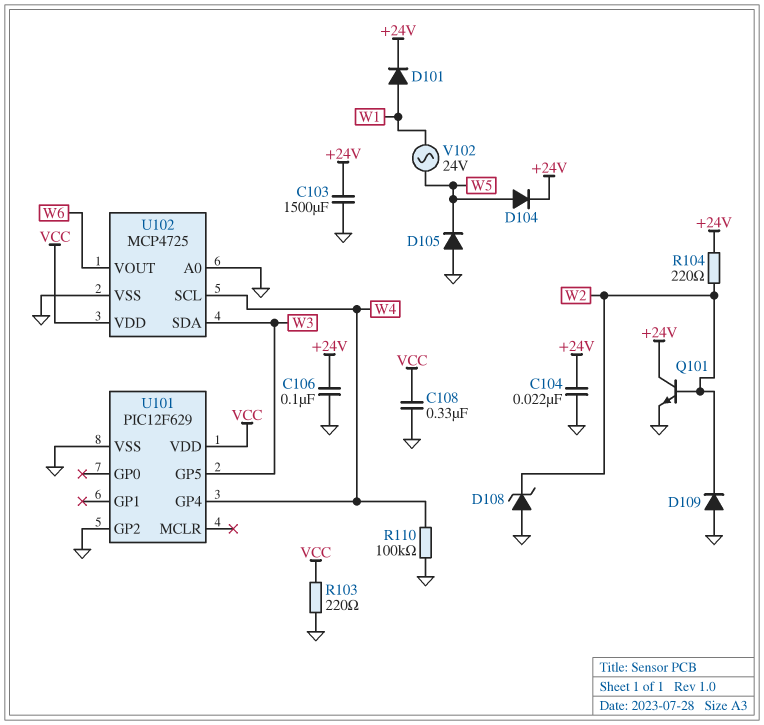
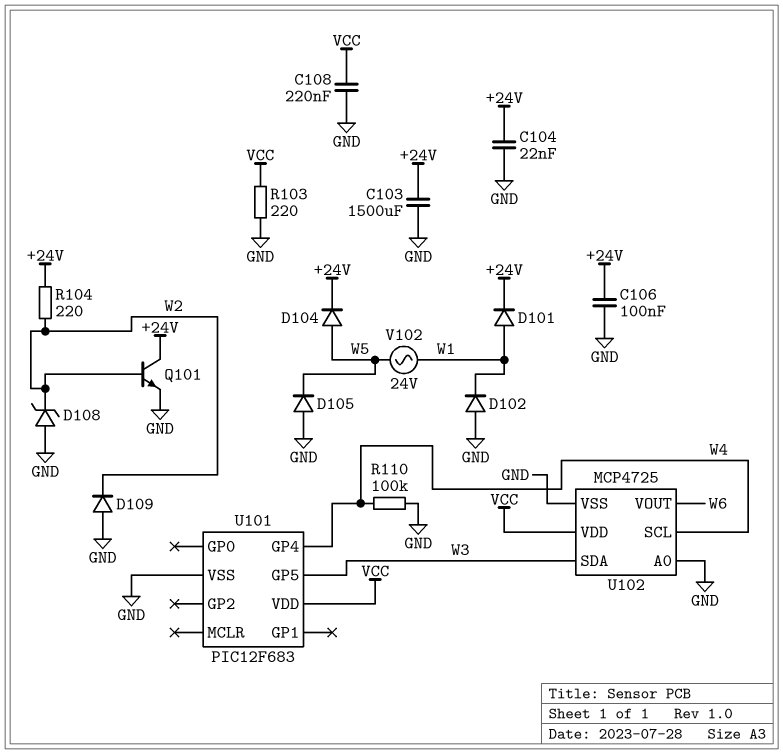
C108: 330nF (GND, VCC) -> 220nF (GND, VCC)
D102: none -> diode (A GND, K W1)
U101: PIC12F629 -> PIC12F683
U101 pin GP2: GND -> none

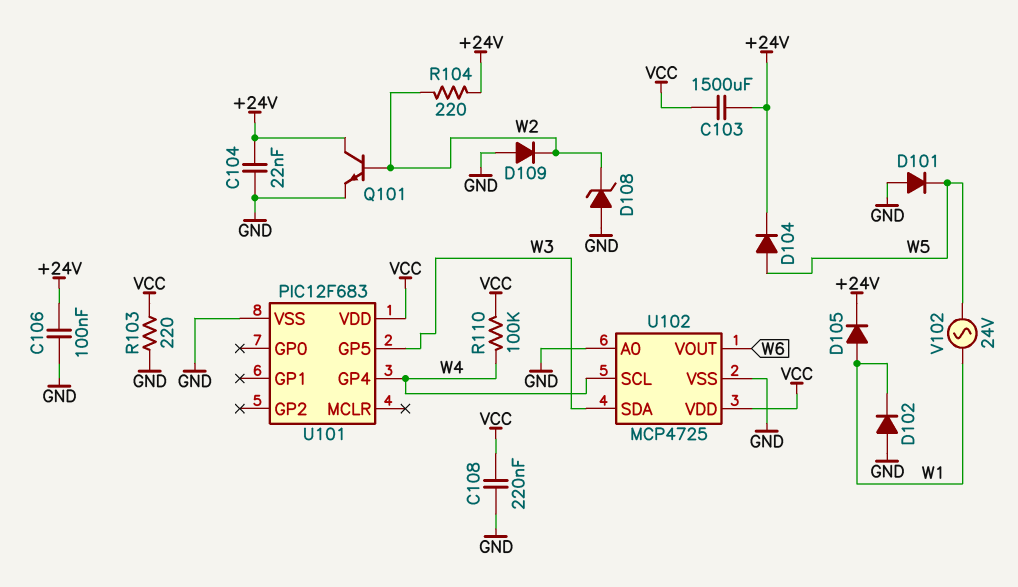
C103: 1500uF (+24V, GND) -> 1500uF (+24V, VCC)
D101: diode (A W1, K +24V) -> diode (A GND, K W5)
D105: diode (A GND, K W5) -> diode (A W1, K +24V)
R110: 100k (GND, W4) -> 100k (VCC, W4)

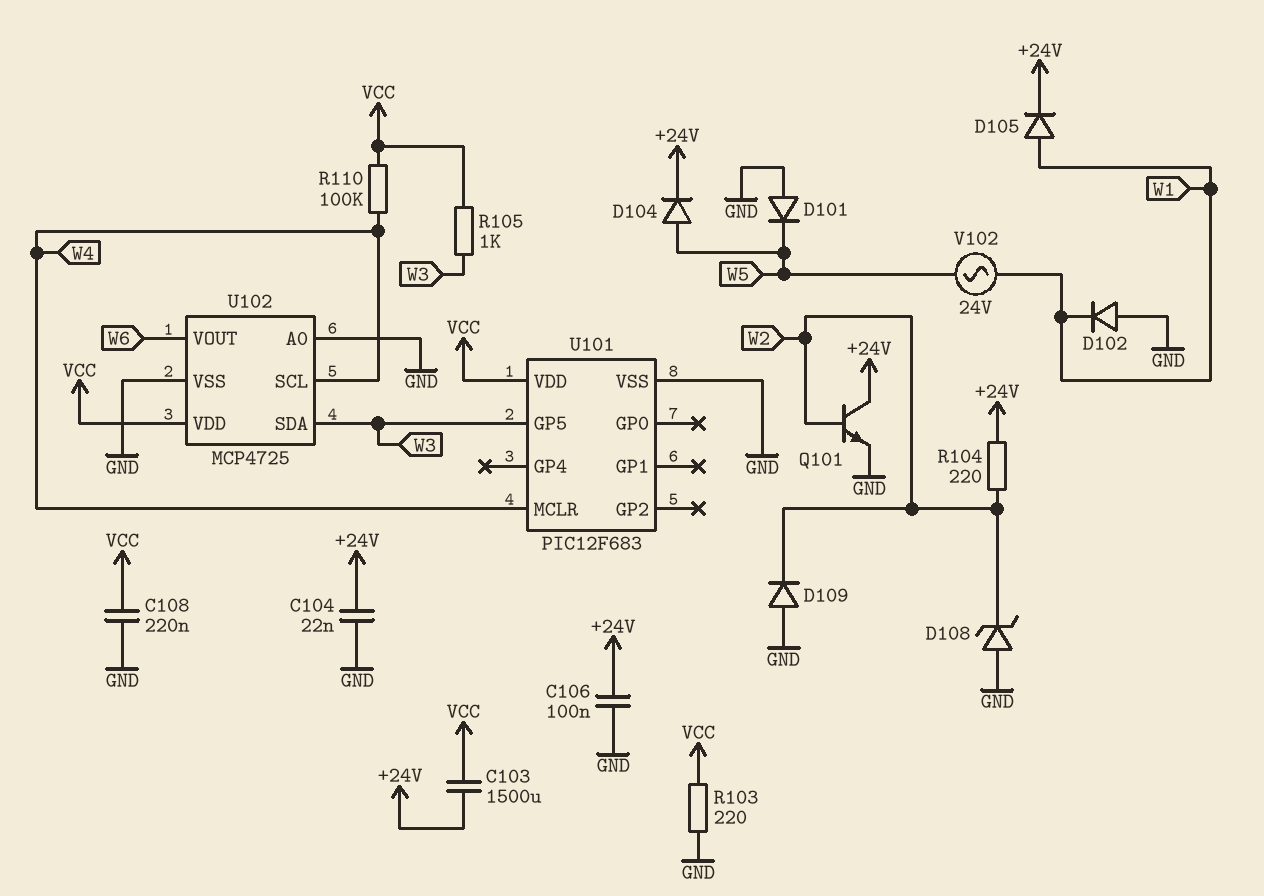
R105: none -> 1k (VCC, W3)
U101 pin GP4: W4 -> none
U101 pin MCLR: none -> W4

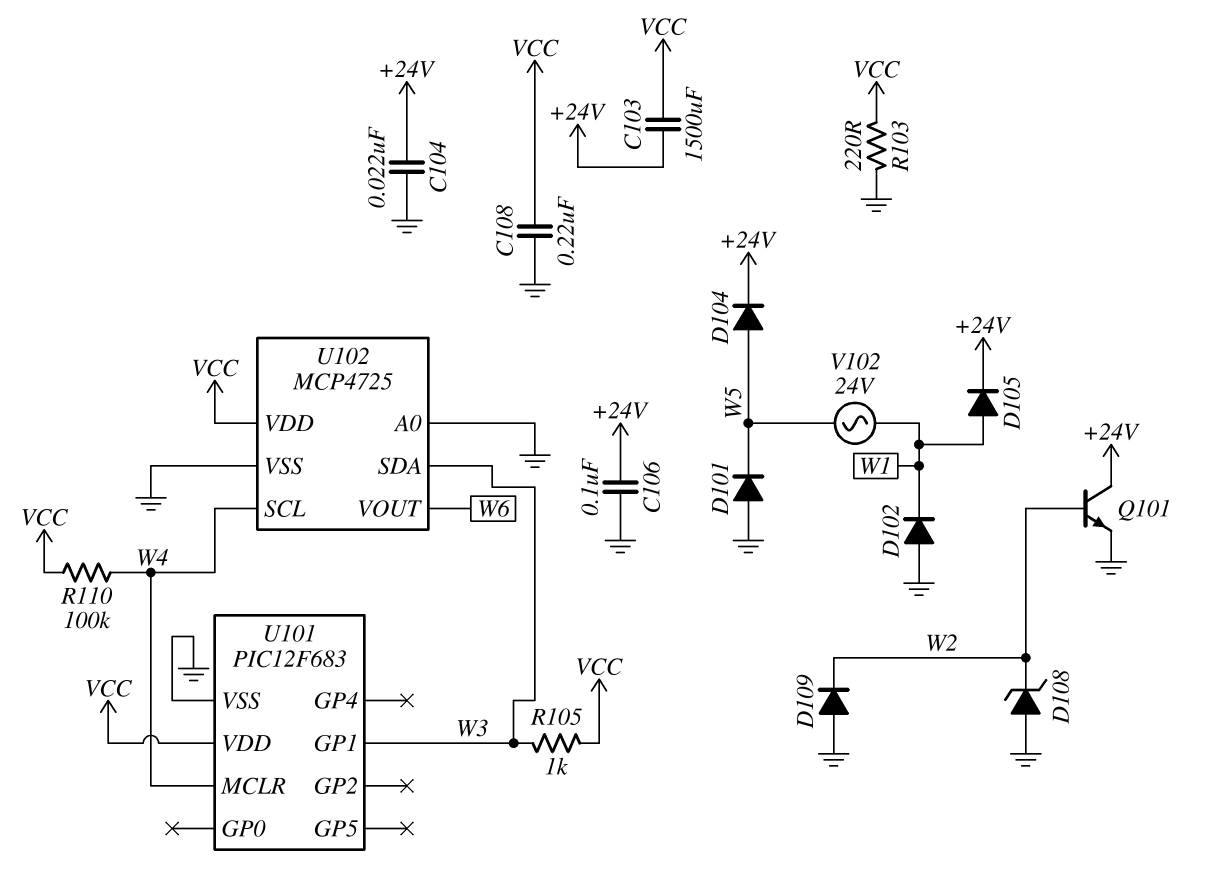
R104: 220 (+24V, W2) -> none
U101 pin GP1: none -> W3
U101 pin GP5: W3 -> none

